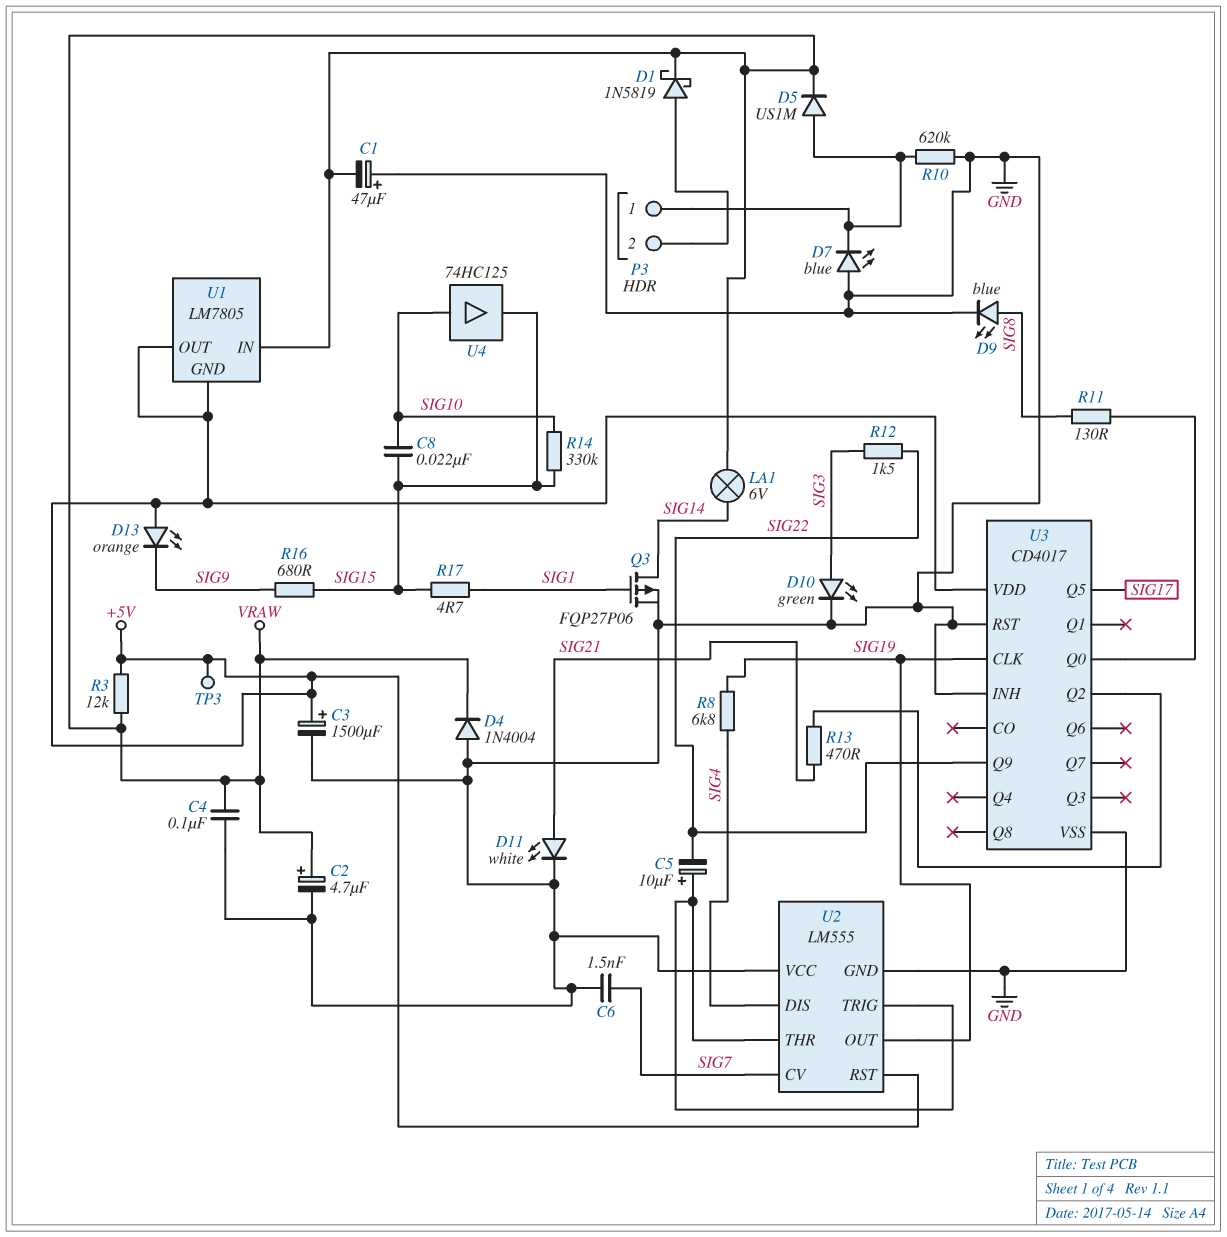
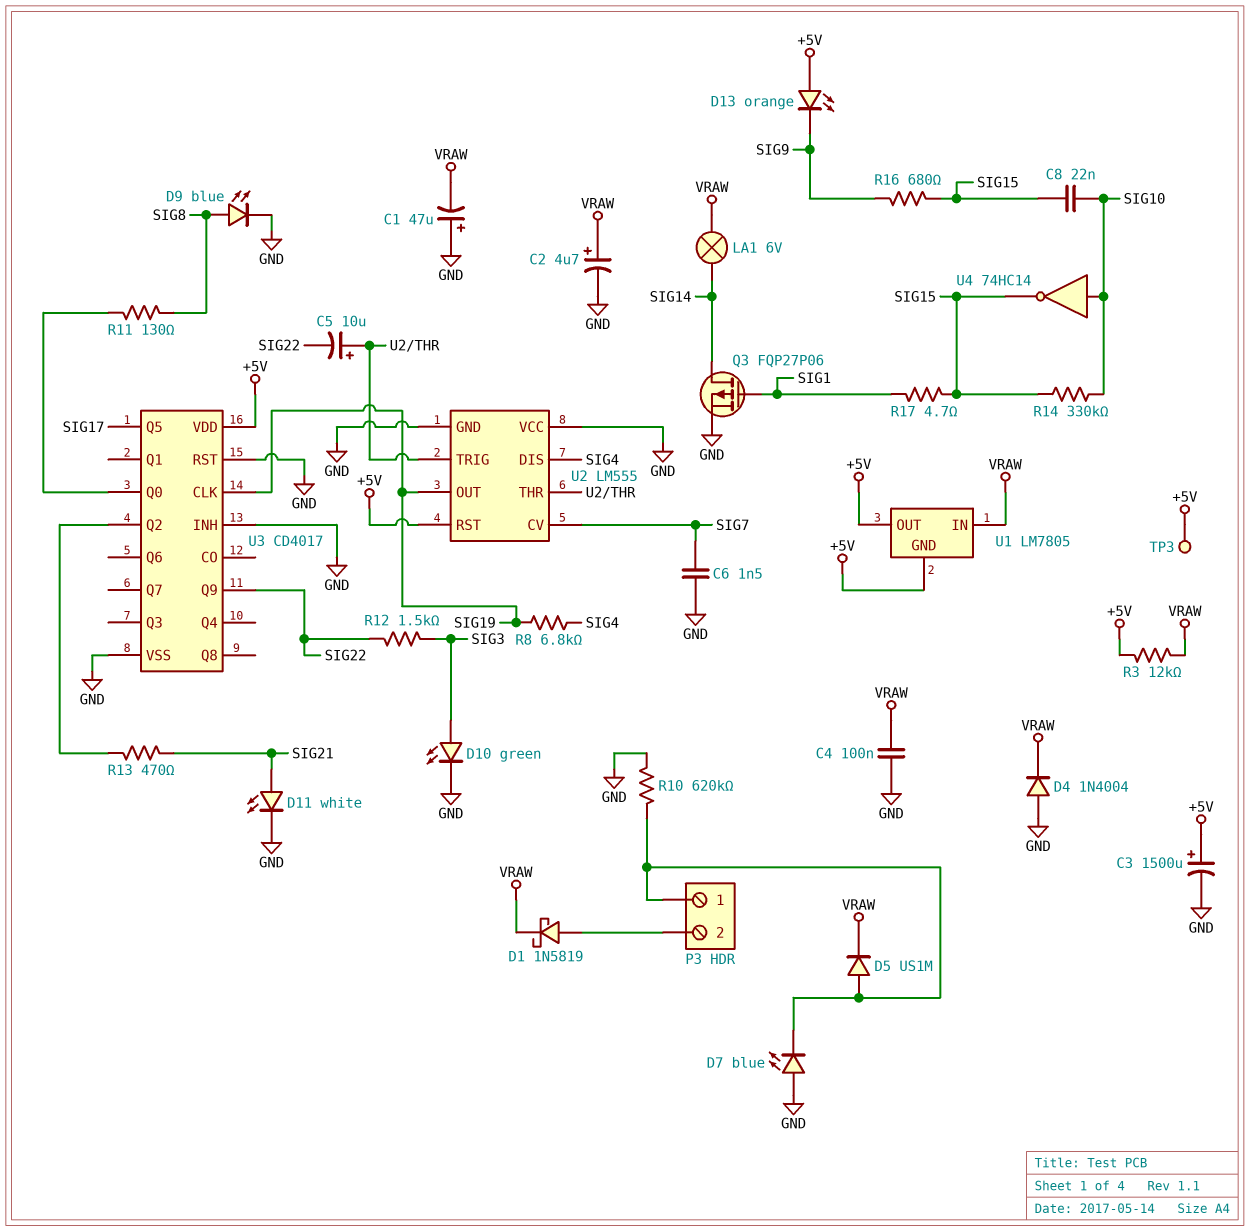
U4: buffer 74HC125 (in SIG10, out SIG15) -> NOT 74HC14 (in SIG10, out SIG15)

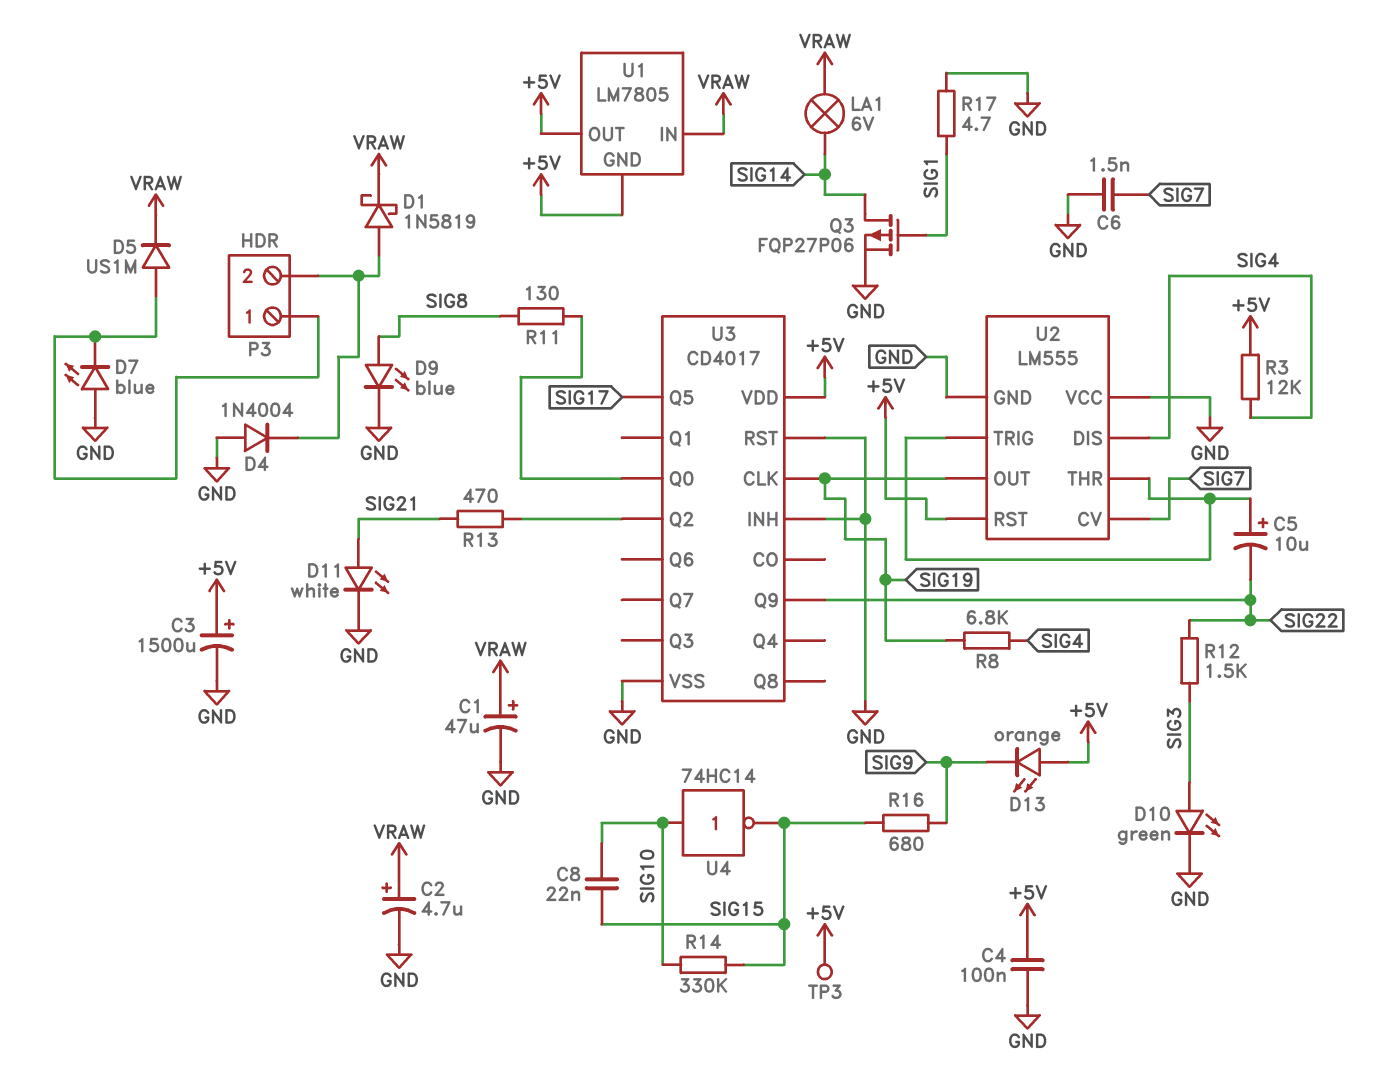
C1: 47uF (plus GND, minus VRAW) -> 47uF (plus VRAW, minus GND)
C4: 100nF (GND, VRAW) -> 100nF (+5V, GND)
D4: diode 1N4004 (A GND, K VRAW) -> diode 1N4004 (A GND, K P3/2)
R3: 12k (+5V, VRAW) -> 12k (+5V, SIG4)
R10: 620k (GND, P3/1) -> none
R17: 4.7 (SIG1, SIG15) -> 4.7 (GND, SIG1)

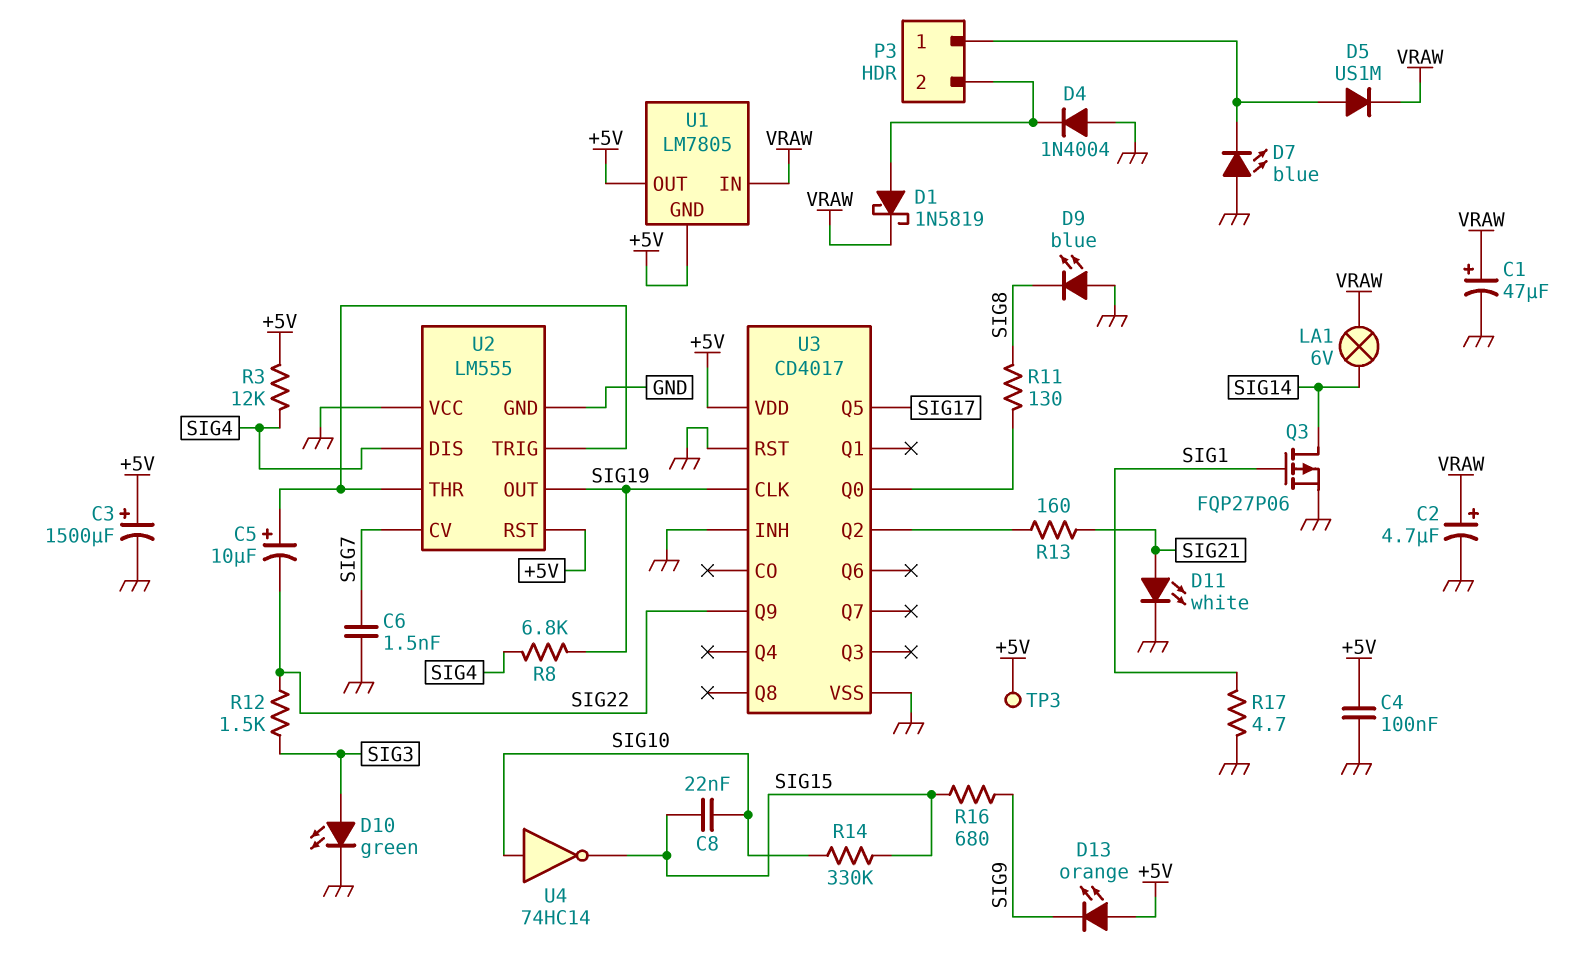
D9: LED blue (A SIG8, K GND) -> LED blue (A GND, K SIG8)
R13: 470 (SIG21, U3/Q2) -> 160 (SIG21, U3/Q2)

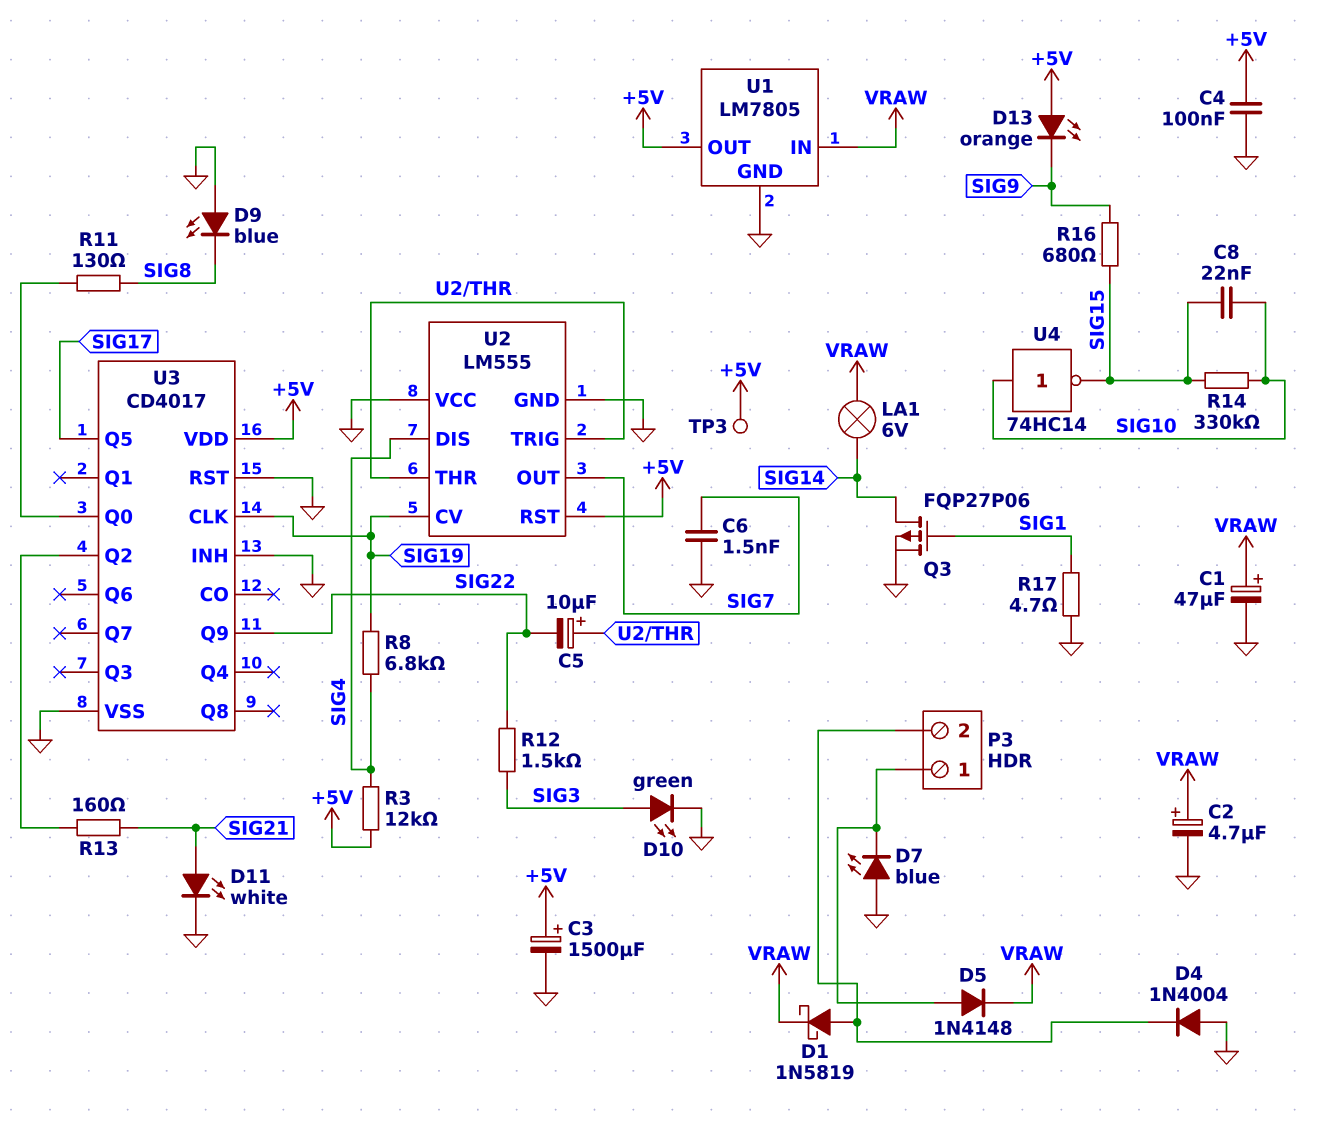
D5: diode US1M (A P3/1, K VRAW) -> diode 1N4148 (A P3/1, K VRAW)
U1 pin GND: +5V -> GND
U2 pin CV: SIG7 -> SIG19
U2 pin OUT: SIG19 -> SIG7

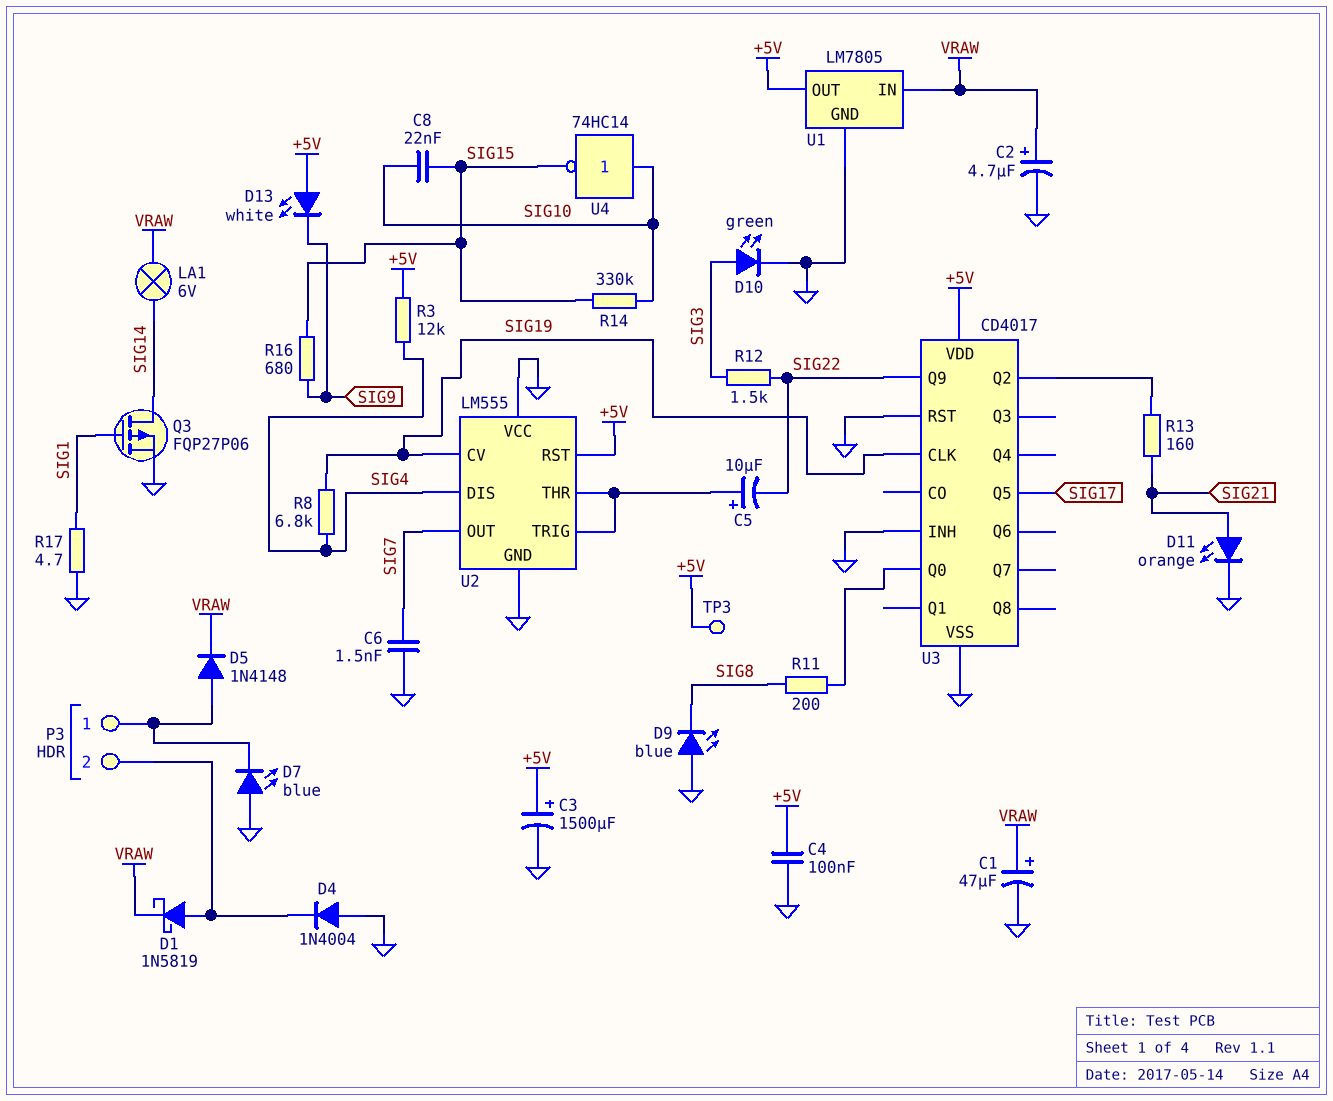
D11: LED white (A SIG21, K GND) -> LED orange (A SIG21, K GND)
D13: LED orange (A +5V, K SIG9) -> LED white (A +5V, K SIG9)
R11: 130 (SIG8, U3/Q0) -> 200 (SIG8, U3/Q0)

